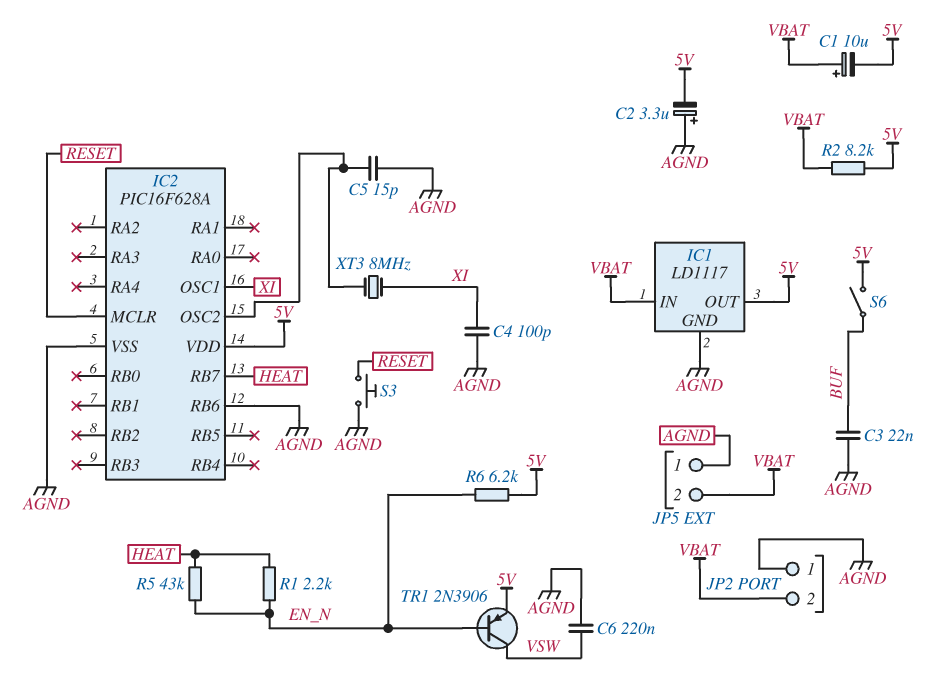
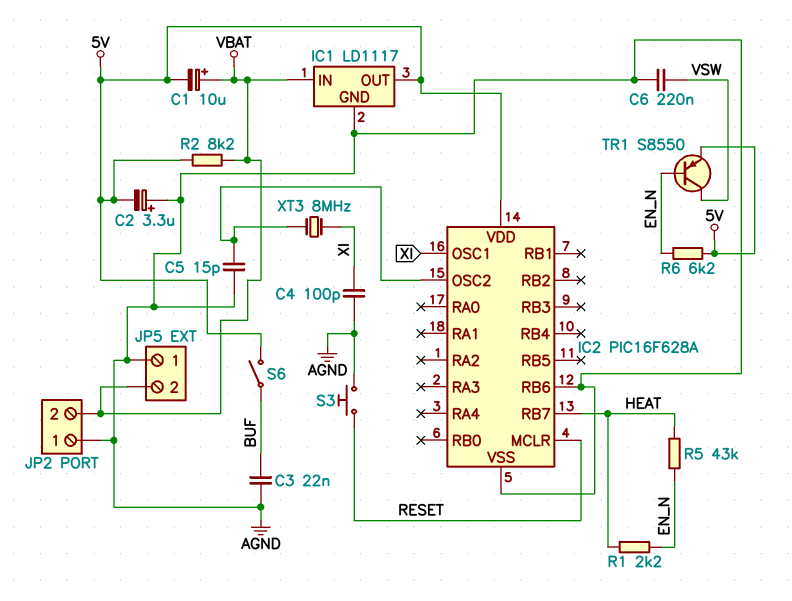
TR1: PNP 2N3906 (B EN_N, C VSW, E 5V) -> PNP S8550 (B EN_N, C VSW, E 5V)

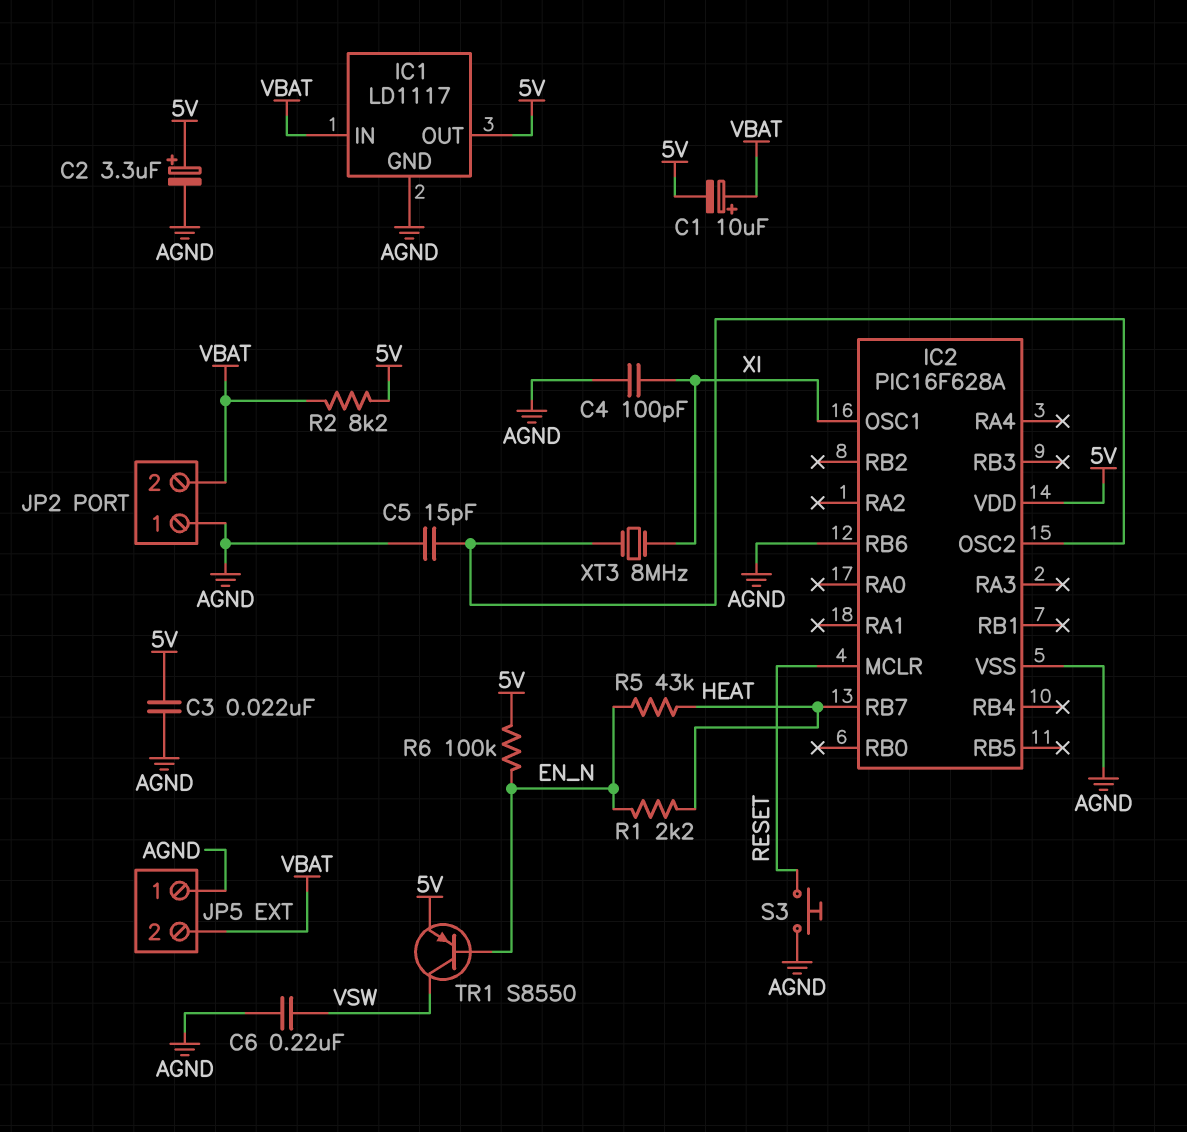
C2: 3.3uF (plus AGND, minus 5V) -> 3.3uF (plus 5V, minus AGND)
C3: 22nF (AGND, BUF) -> 22nF (5V, AGND)
R6: 6.2k (5V, EN_N) -> 100k (5V, EN_N)
S6: switch (5V, BUF) -> none

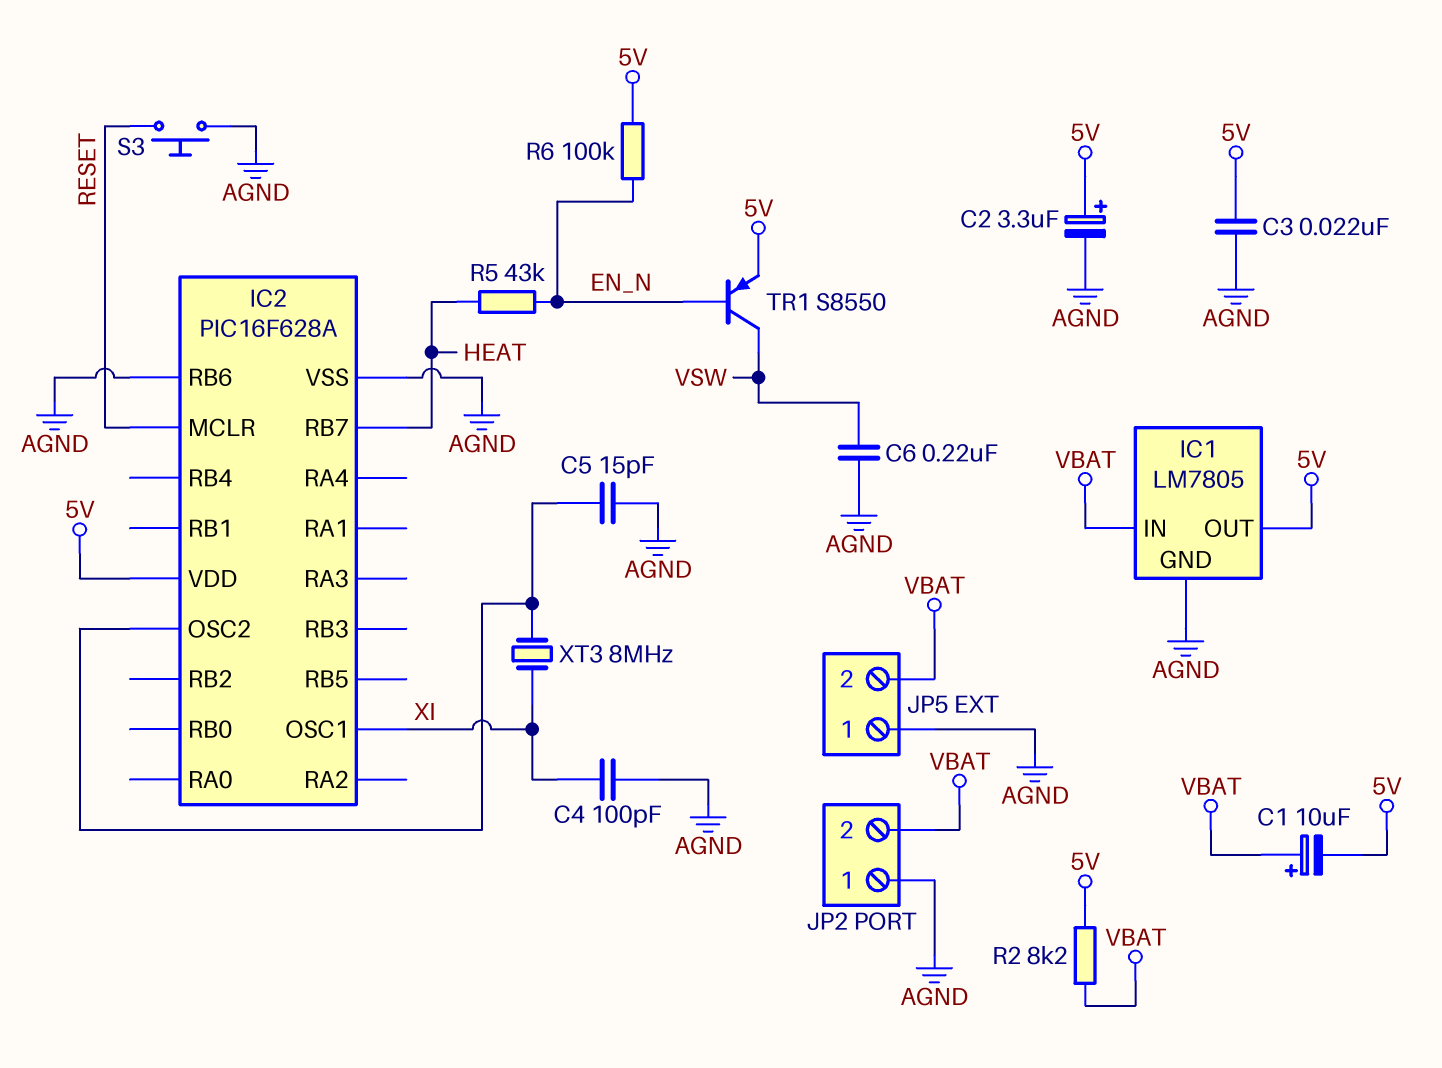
IC1: LD1117 -> LM7805
R1: 2.2k (EN_N, HEAT) -> none

